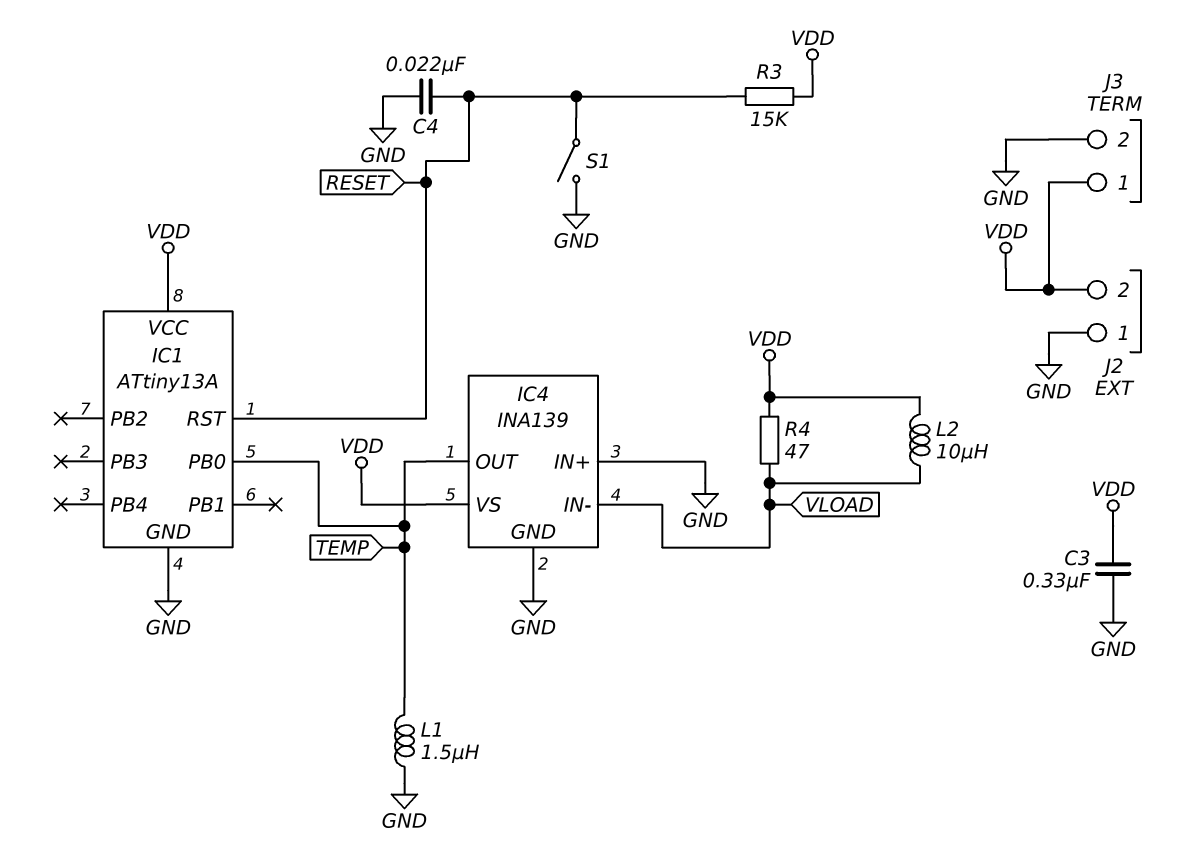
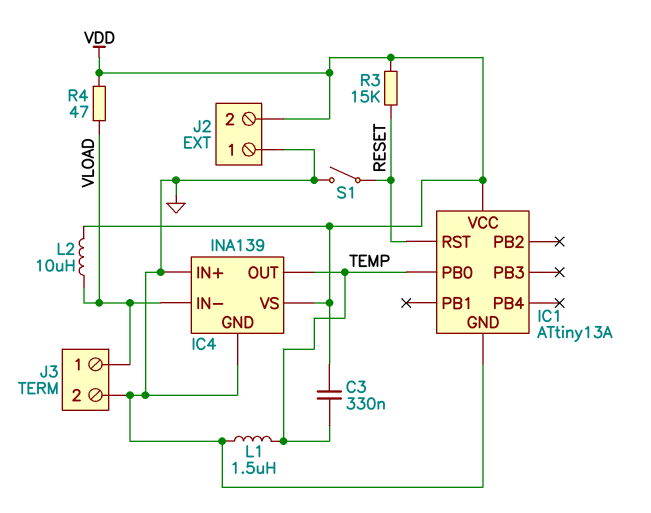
C3: 330nF (GND, VDD) -> 330nF (TEMP, VDD)
C4: 22nF (GND, RESET) -> none
J3 pin 1: VDD -> VLOAD

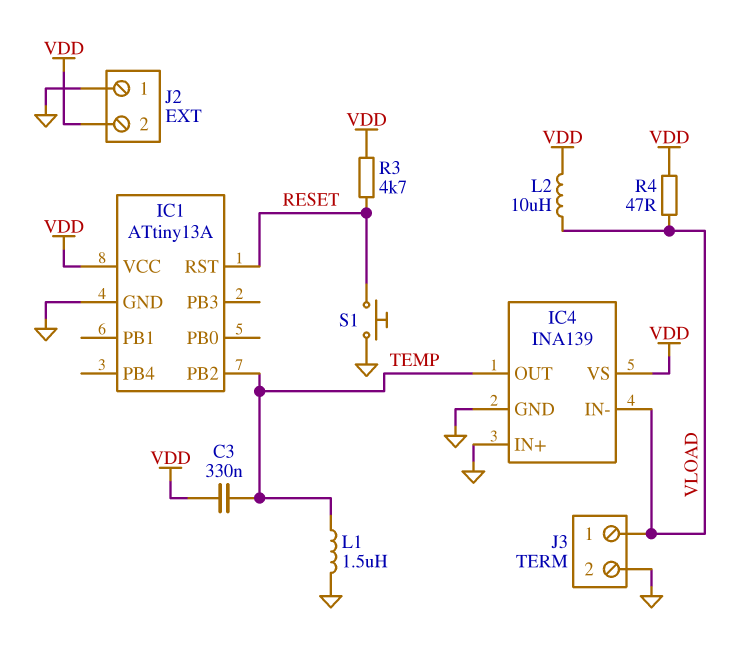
IC1 pin PB0: TEMP -> none
IC1 pin PB2: none -> TEMP
R3: 15k (RESET, VDD) -> 4.7k (RESET, VDD)
S1: switch (GND, RESET) -> button (GND, RESET)

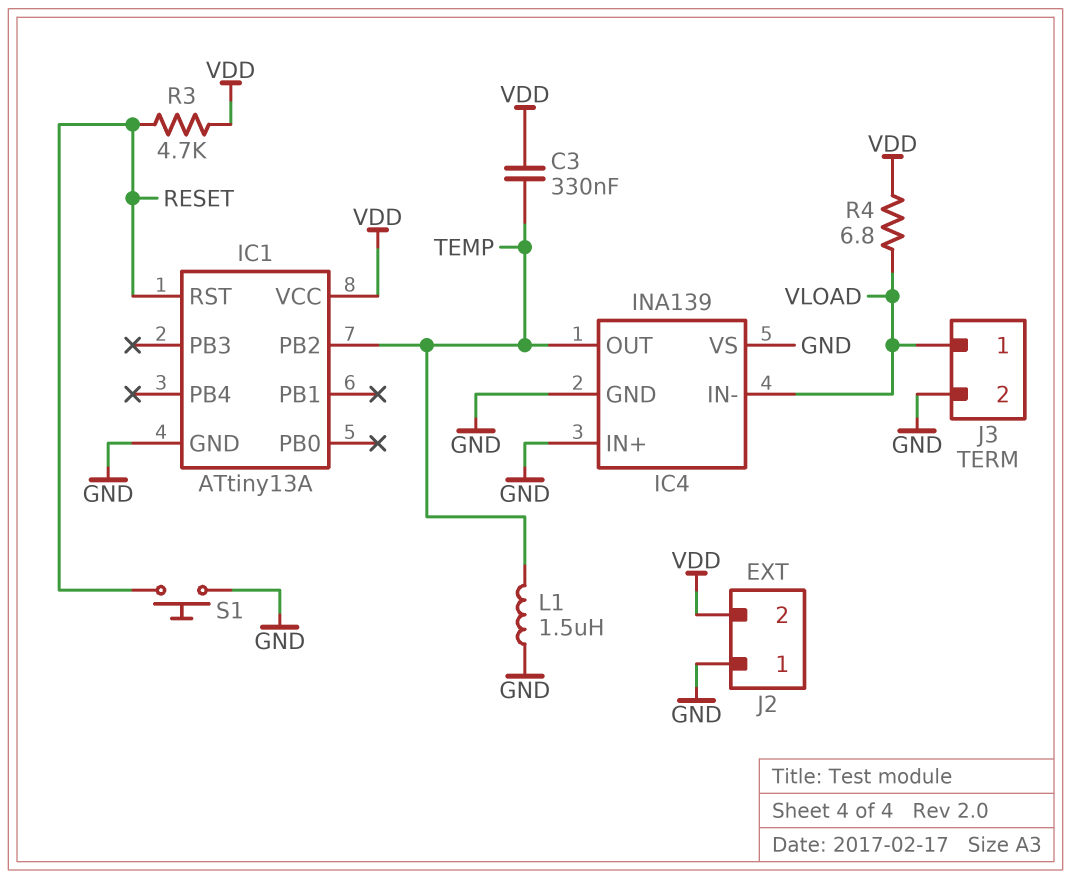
IC4 pin VS: VDD -> GND
L2: 10uH (VDD, VLOAD) -> none
R4: 47 (VDD, VLOAD) -> 6.8 (VDD, VLOAD)

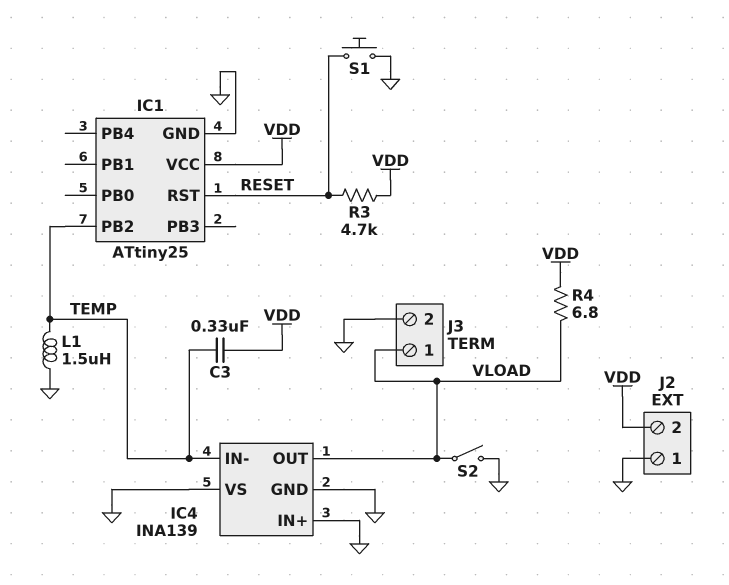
IC1: ATtiny13A -> ATtiny25
IC4 pin IN-: VLOAD -> TEMP
IC4 pin OUT: TEMP -> VLOAD
S2: none -> switch (GND, VLOAD)

